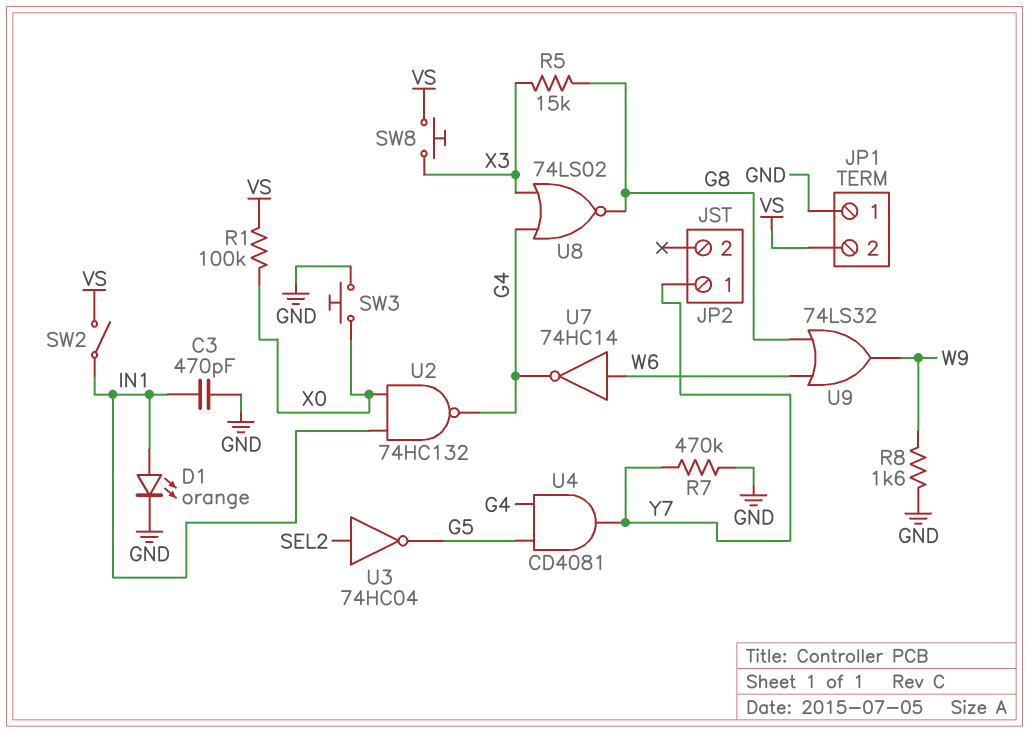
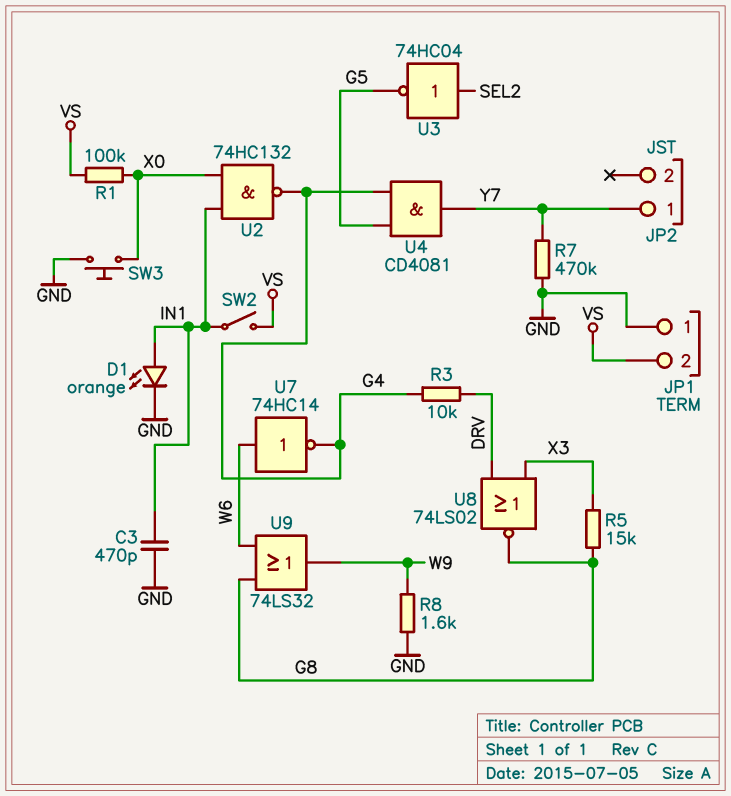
R3: none -> 10k (DRV, G4)
SW8: button (VS, X3) -> none
U8: NOR 74LS02 (in G4, in X3, out G8) -> NOR 74LS02 (in DRV, in X3, out G8)

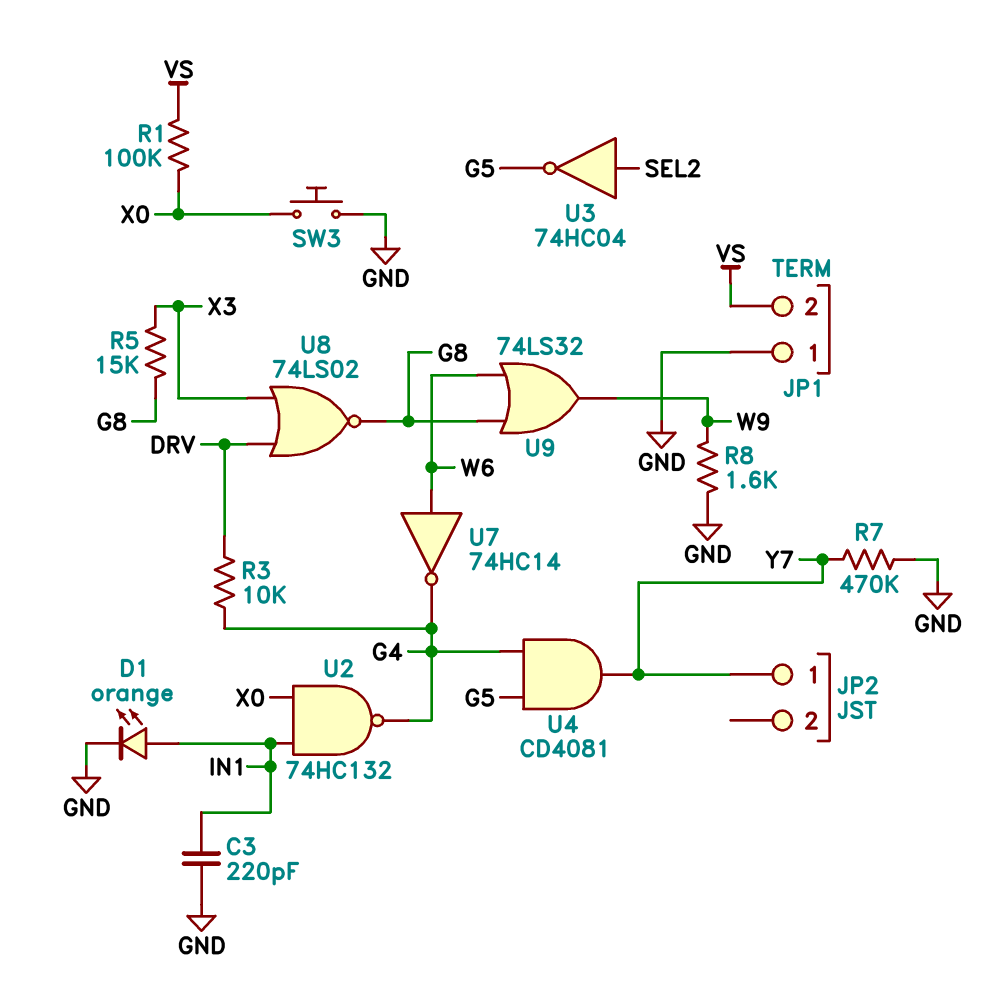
C3: 470pF (GND, IN1) -> 220pF (GND, IN1)
SW2: switch (IN1, VS) -> none

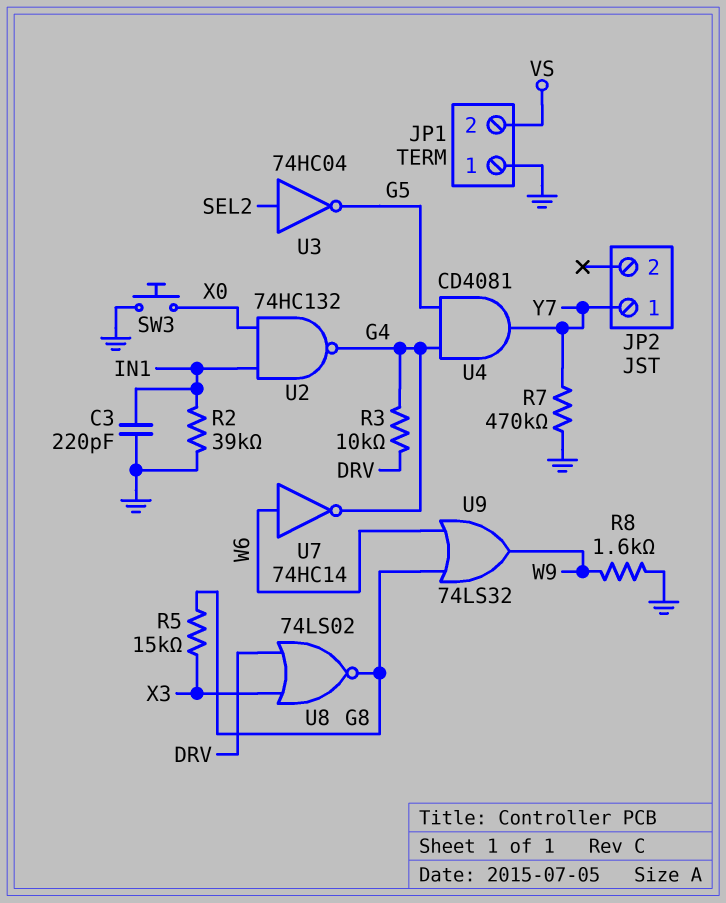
D1: LED orange (A IN1, K GND) -> none
R1: 100k (VS, X0) -> none
R2: none -> 39k (GND, IN1)

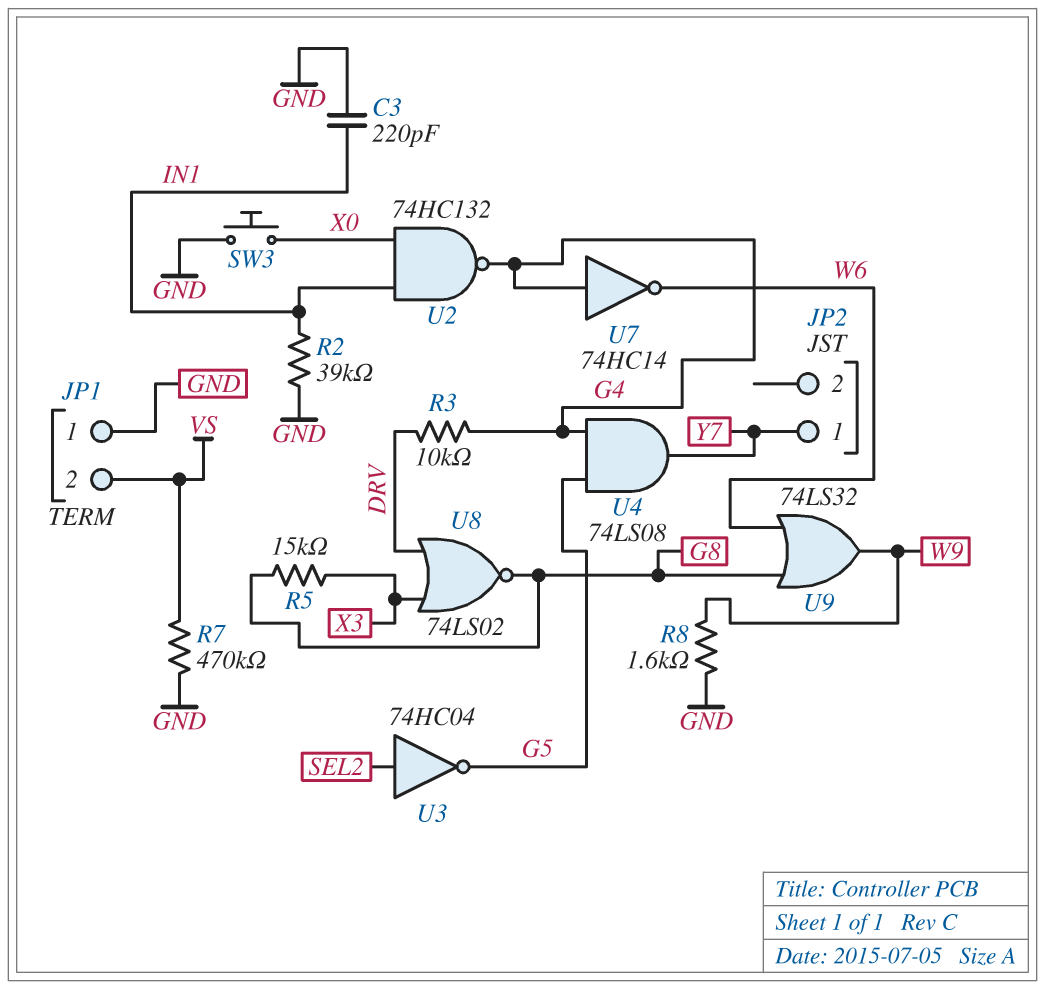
R7: 470k (GND, Y7) -> 470k (GND, VS)
U4: AND CD4081 (in G4, in G5, out Y7) -> AND 74LS08 (in G4, in G5, out Y7)
U7: NOT 74HC14 (in W6, out G4) -> NOT 74HC14 (in G4, out W6)

